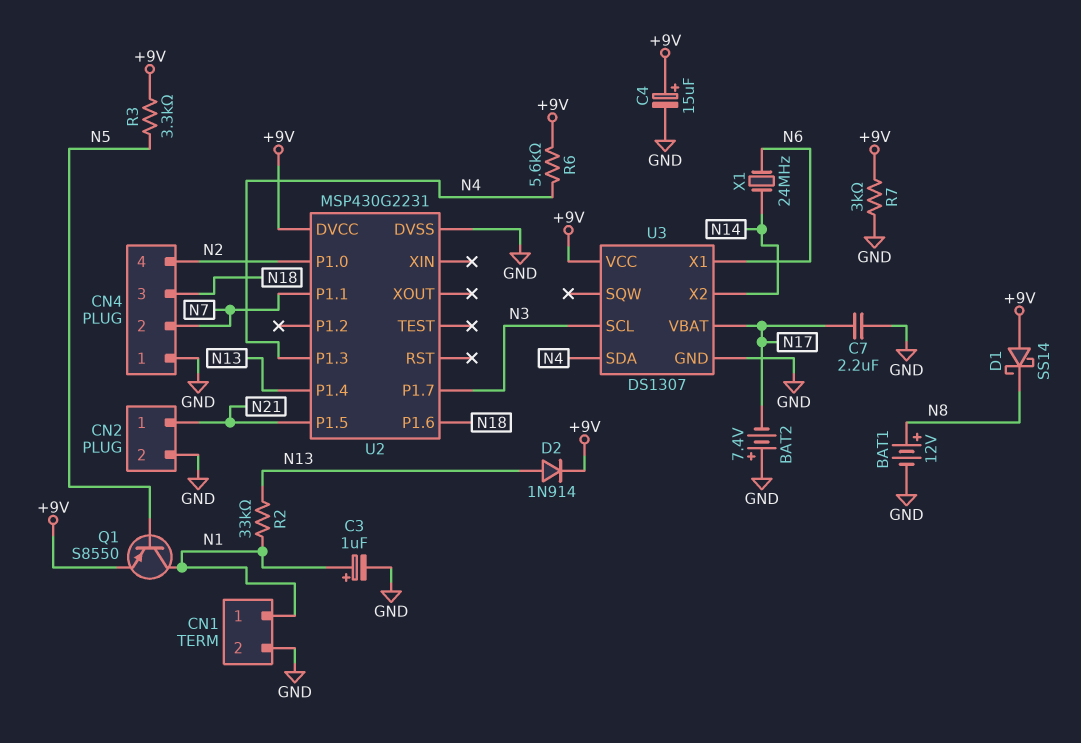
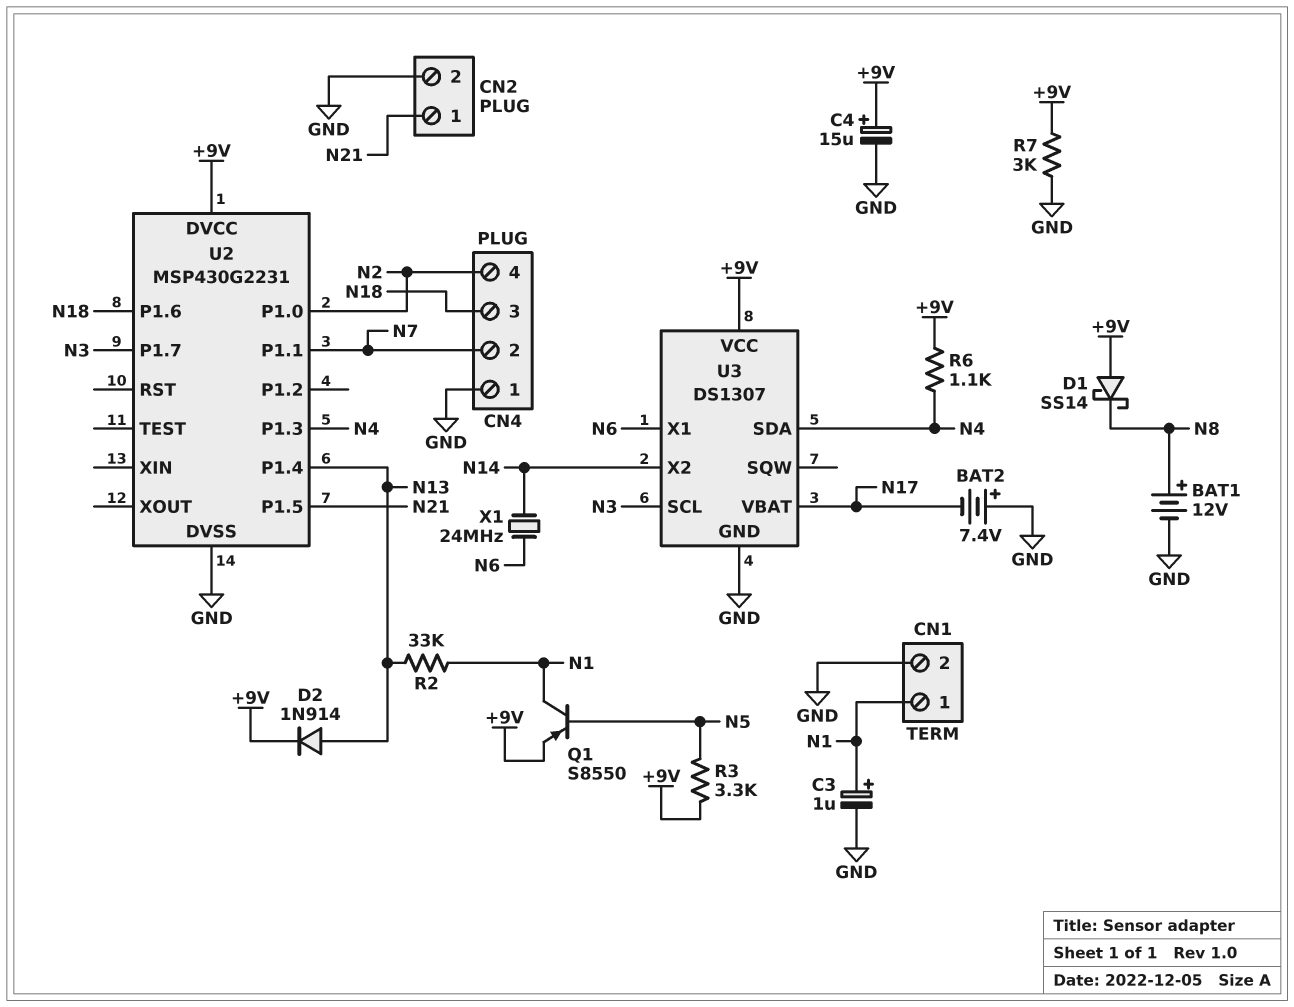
C7: 2.2uF (GND, N17) -> none
R6: 5.6k (+9V, N4) -> 1.1k (+9V, N4)

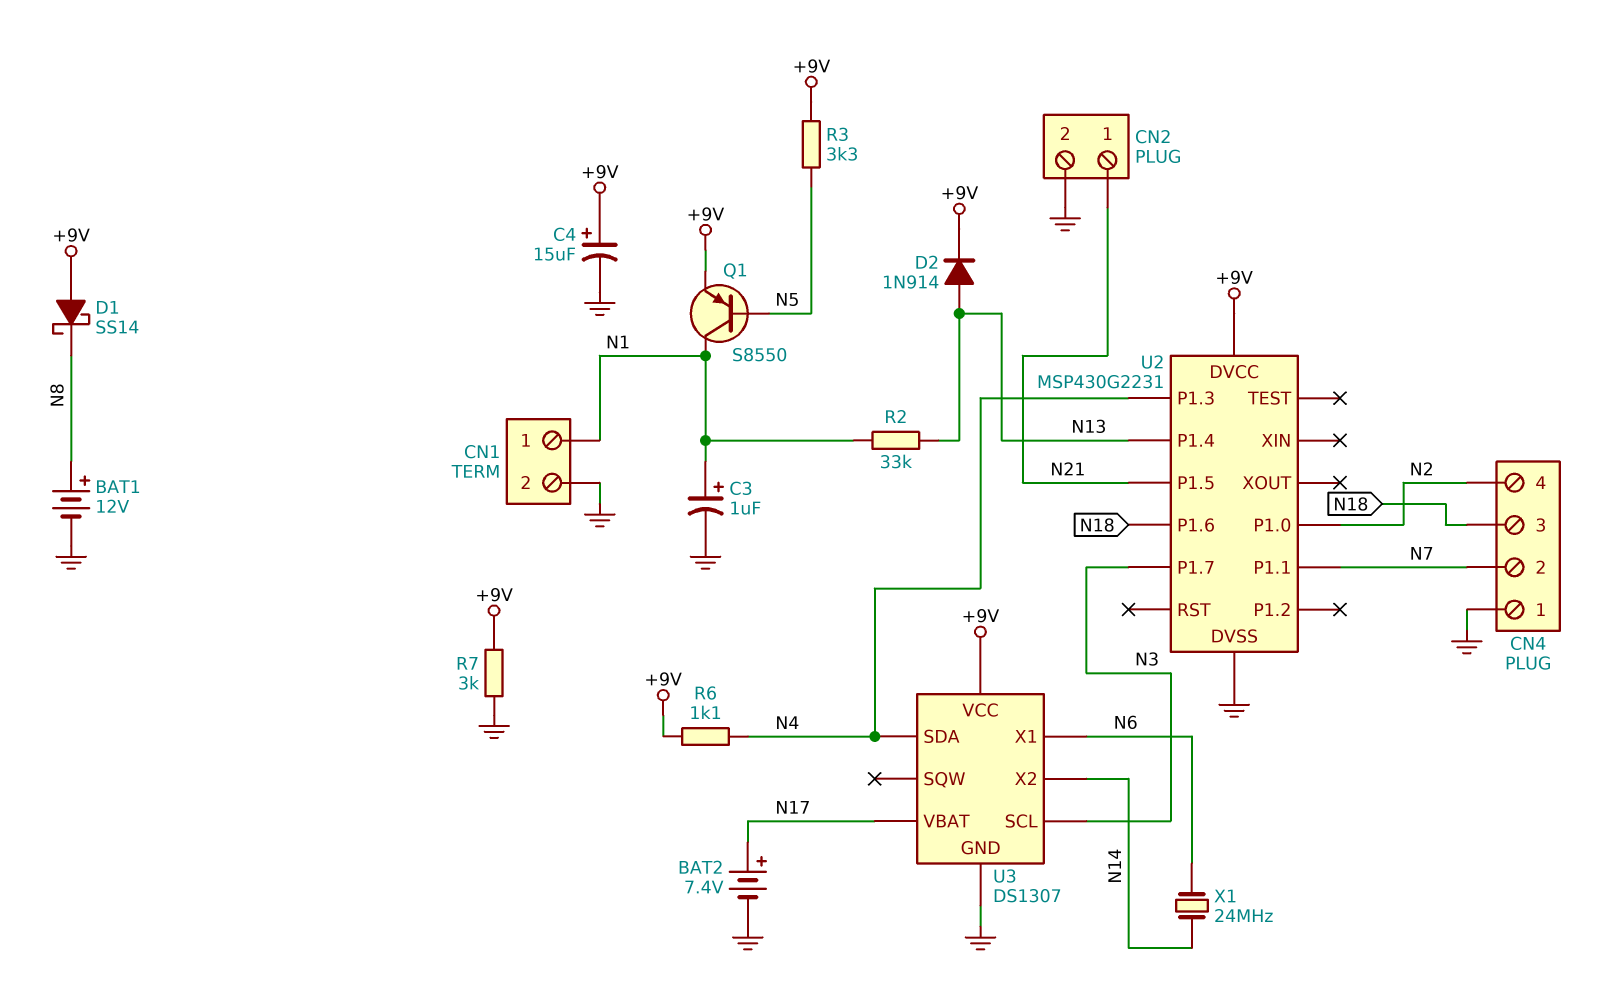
BAT2: 7.4V (plus GND, minus N17) -> 7.4V (plus N17, minus GND)

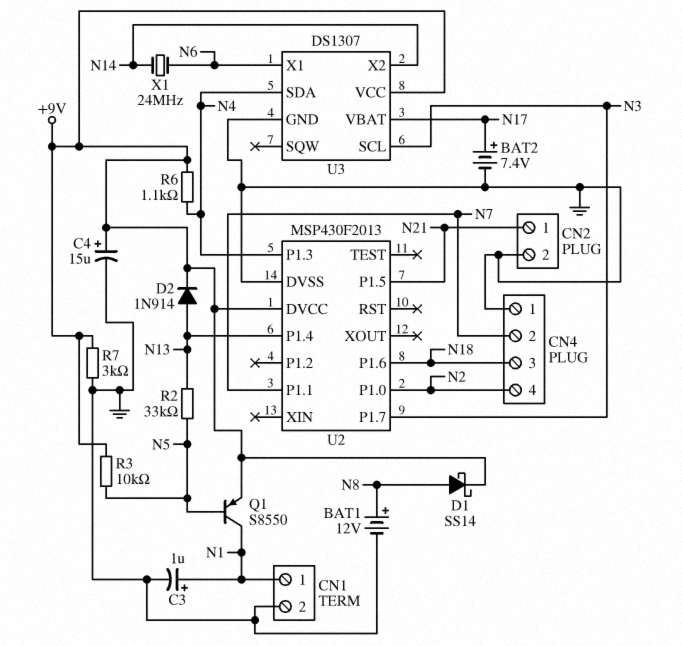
D1: schottky SS14 (A +9V, K N8) -> schottky SS14 (A N8, K +9V)
R2: 33k (N1, N13) -> 33k (N5, N13)
R3: 3.3k (+9V, N5) -> 10k (+9V, N5)
U2: MSP430G2231 -> MSP430F2013

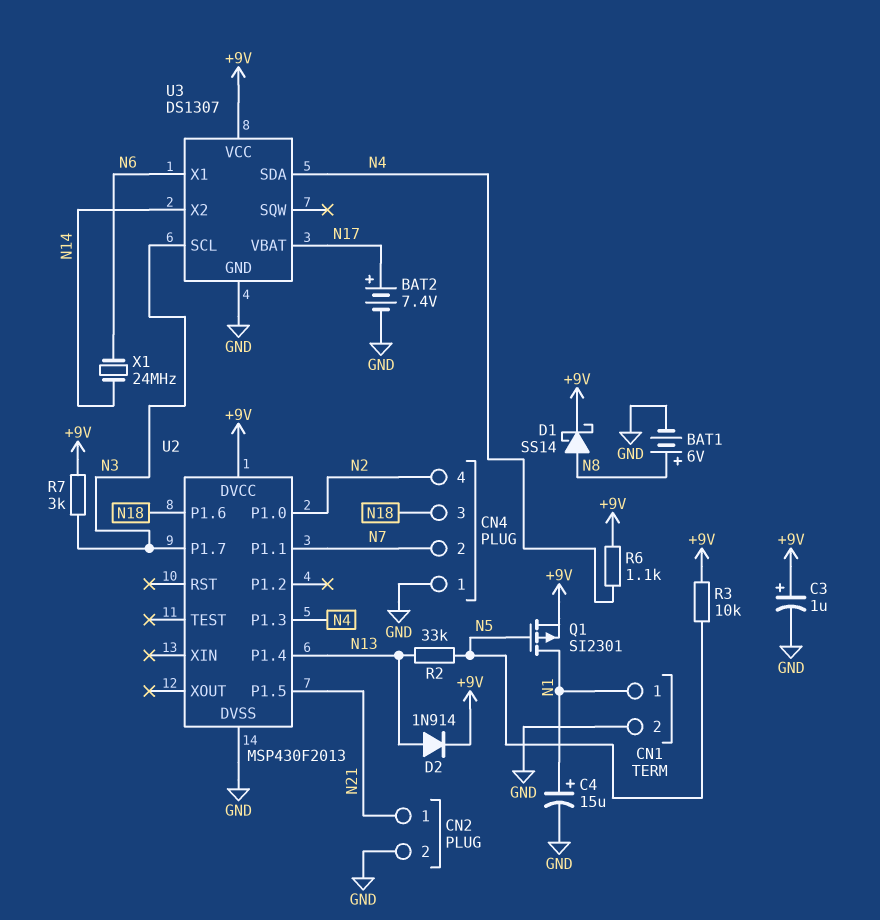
BAT1: 12V (plus N8, minus GND) -> 6V (plus N8, minus GND)
C3: 1uF (plus N1, minus GND) -> 1uF (plus +9V, minus GND)
C4: 15uF (plus +9V, minus GND) -> 15uF (plus N1, minus GND)
Q1: PNP S8550 (B N5, C N1, E +9V) -> PMOS SI2301 (G N5, D N1, S +9V)
R7: 3k (+9V, GND) -> 3k (+9V, N3)

